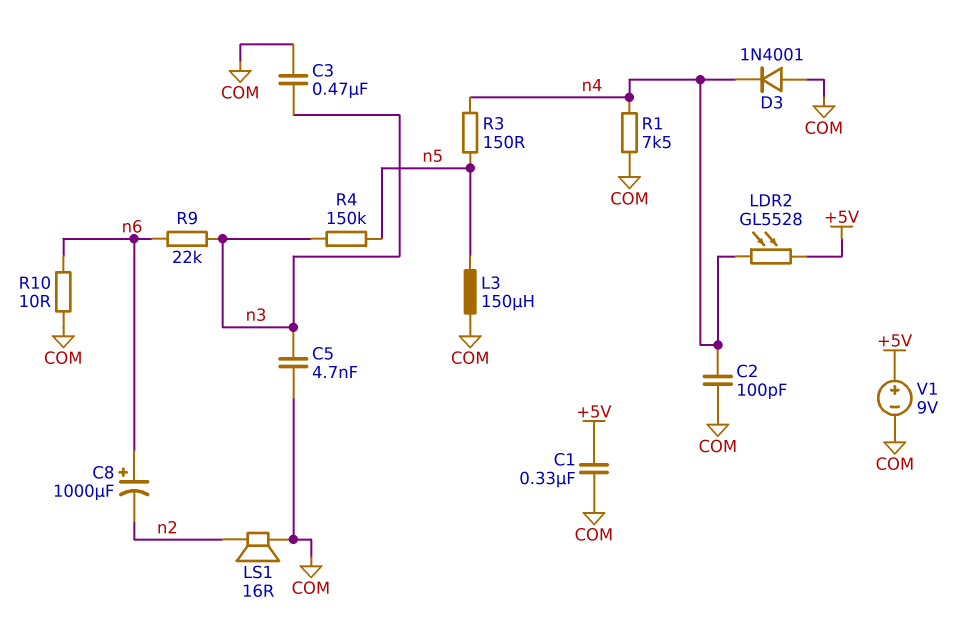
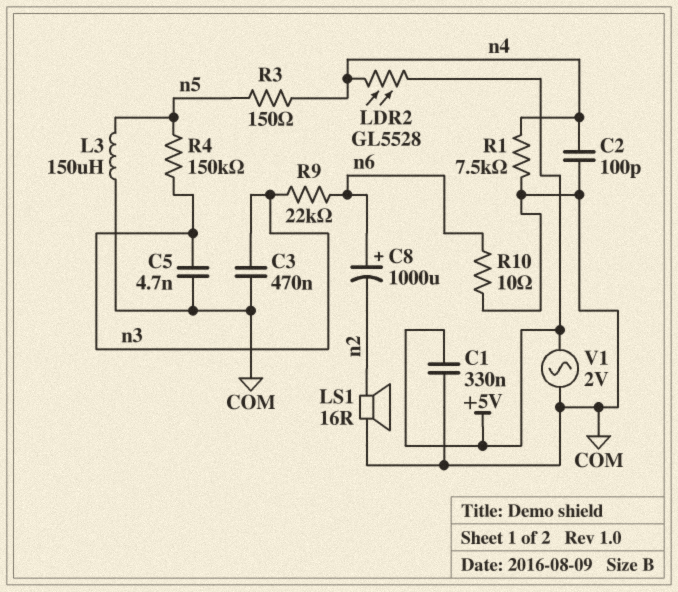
D3: diode 1N4001 (A COM, K n4) -> none
V1: 9V (plus +5V, minus COM) -> AC 2V (+5V, COM)

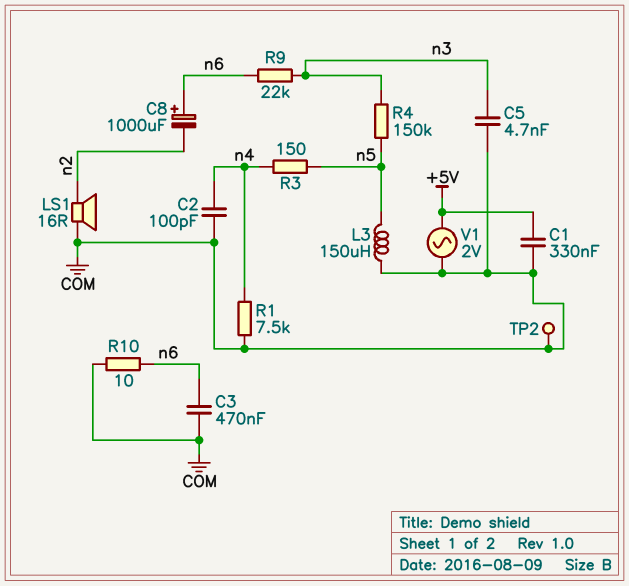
C3: 470nF (COM, n3) -> 470nF (COM, n6)
LDR2: GL5528 (+5V, n4) -> none
TP2: none -> test point (COM)

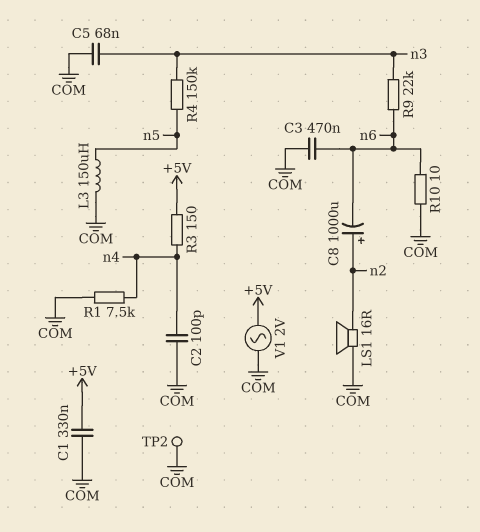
C5: 4.7nF (COM, n3) -> 68nF (COM, n3)
C8: 1000uF (plus n6, minus n2) -> 1000uF (plus n2, minus n6)
R3: 150 (n4, n5) -> 150 (+5V, n4)

